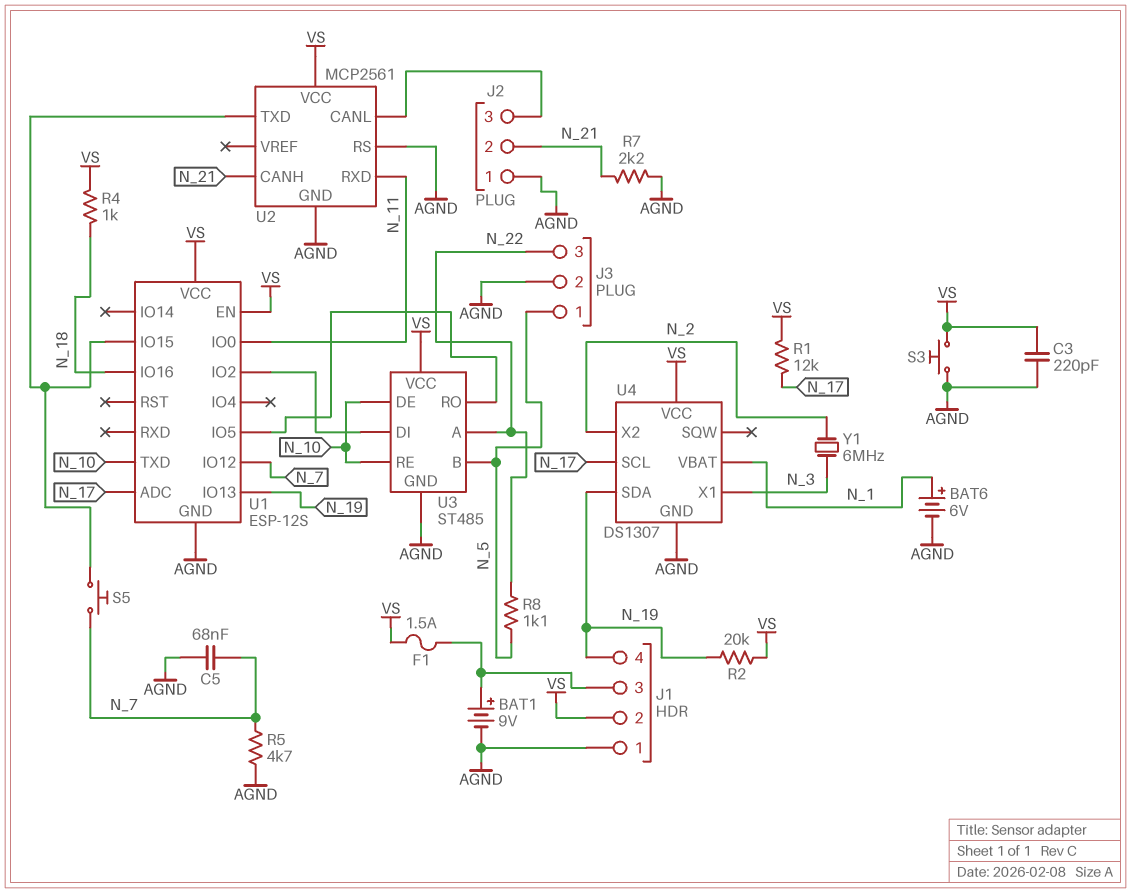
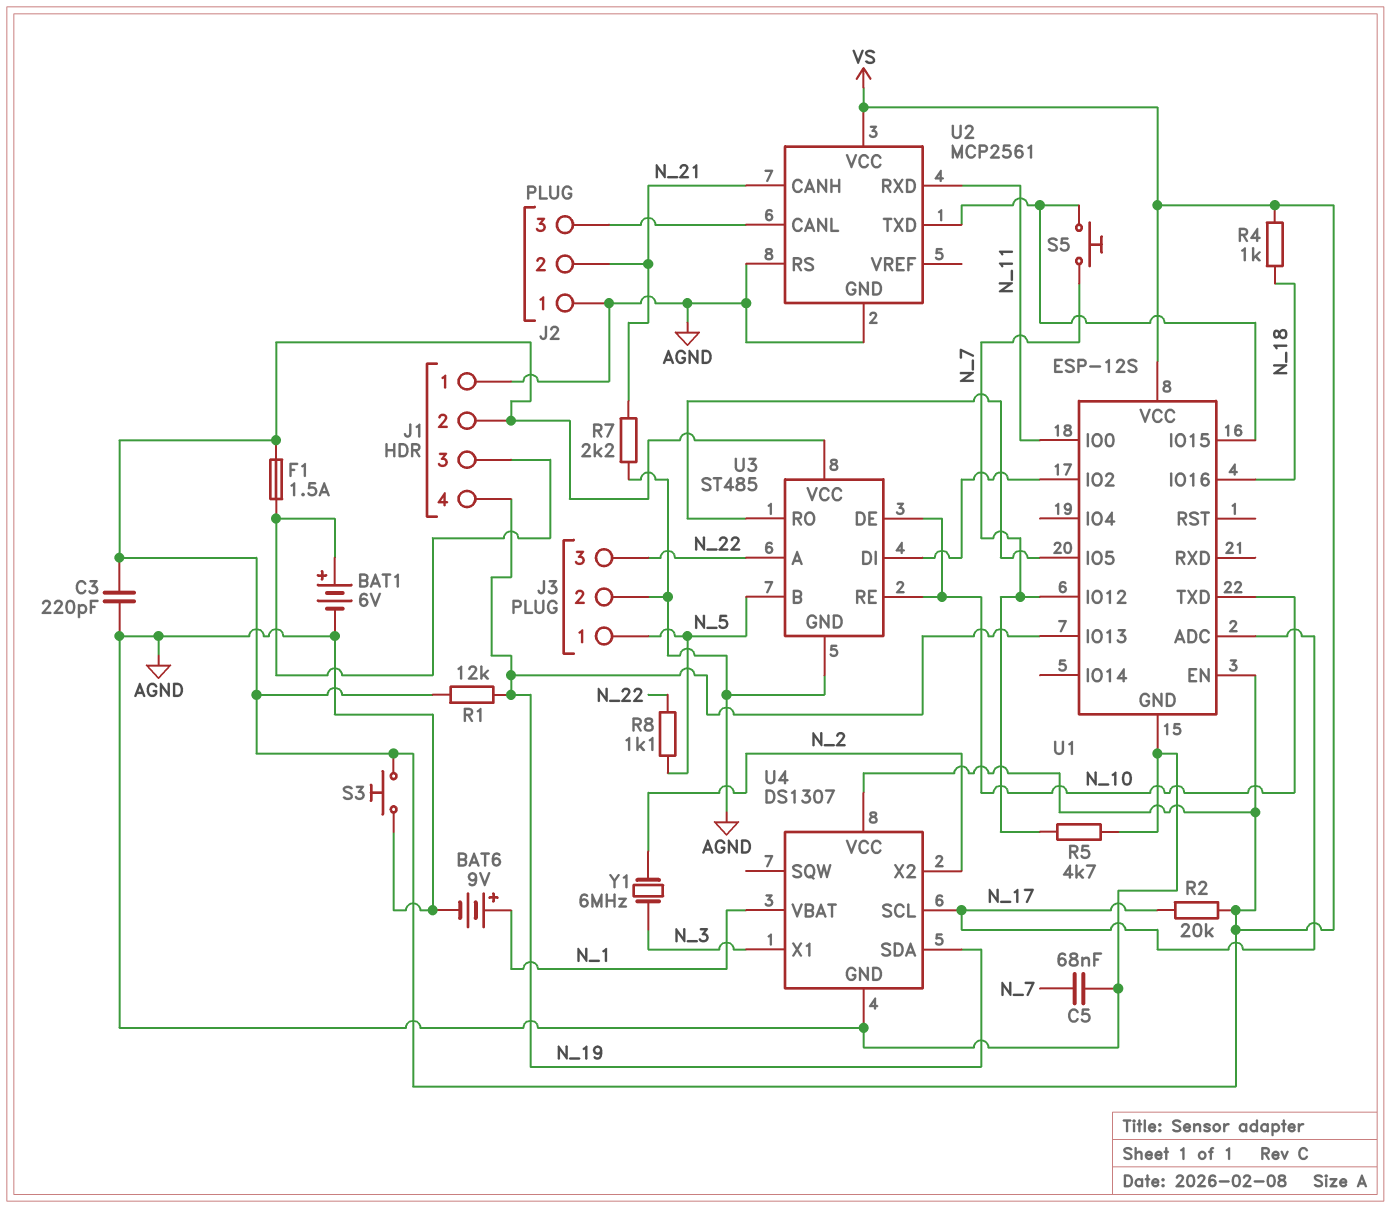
BAT1: 9V (plus J1/3, minus AGND) -> 6V (plus J1/3, minus AGND)
BAT6: 6V (plus N_1, minus AGND) -> 9V (plus N_1, minus AGND)
R1: 12k (N_17, VS) -> 12k (N_19, VS)
R2: 20k (N_19, VS) -> 20k (N_17, VS)

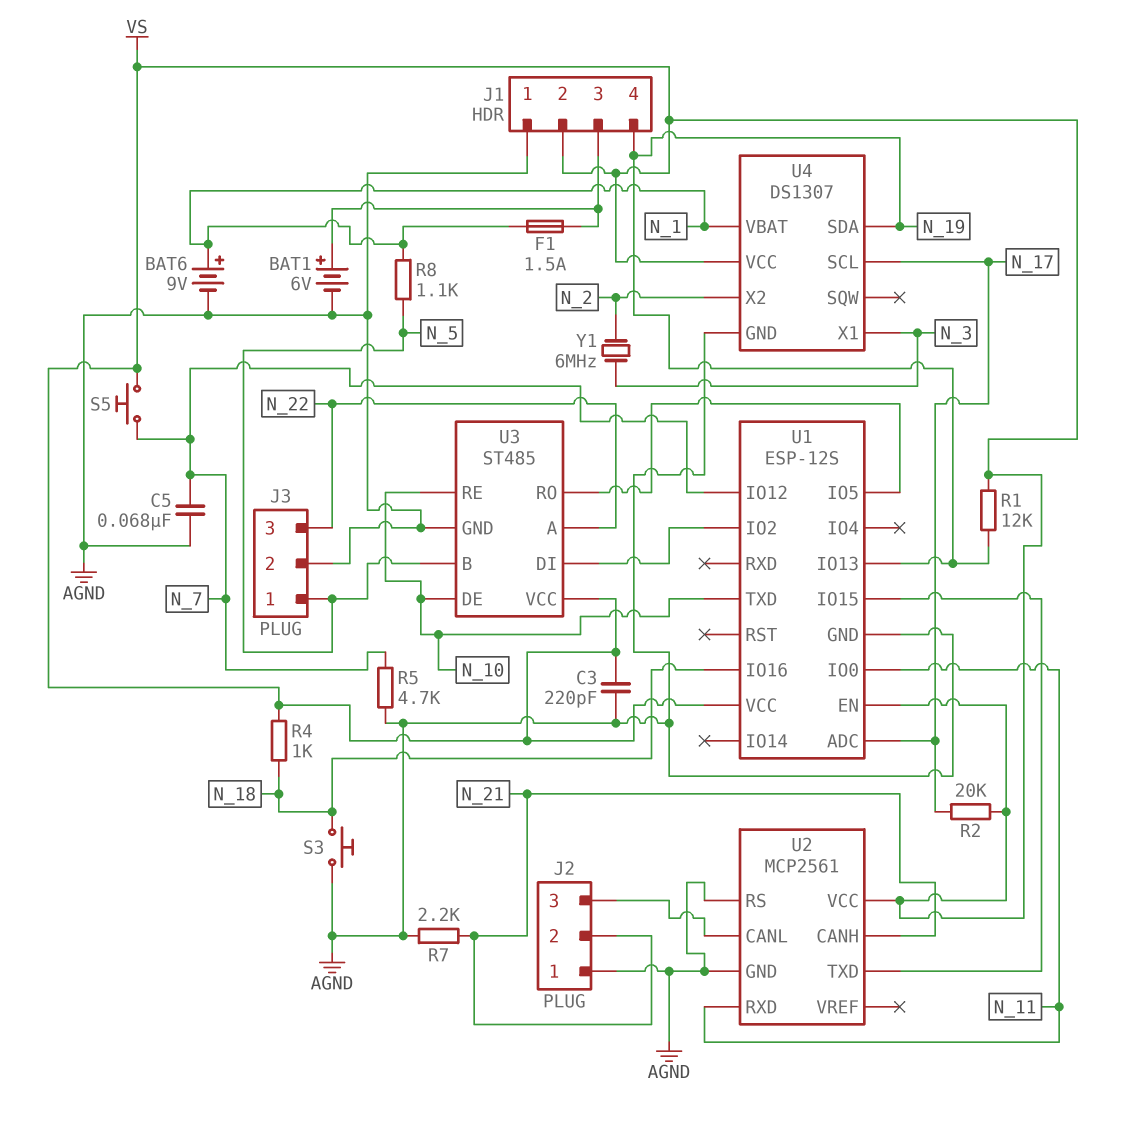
F1: 1.5A (J1/3, VS) -> 1.5A (J1/3, N_1)
R8: 1.1k (N_5, N_22) -> 1.1k (N_1, N_5)
S3: button (AGND, VS) -> button (AGND, N_18)
S5: button (N_7, U1/IO15) -> button (N_7, VS)

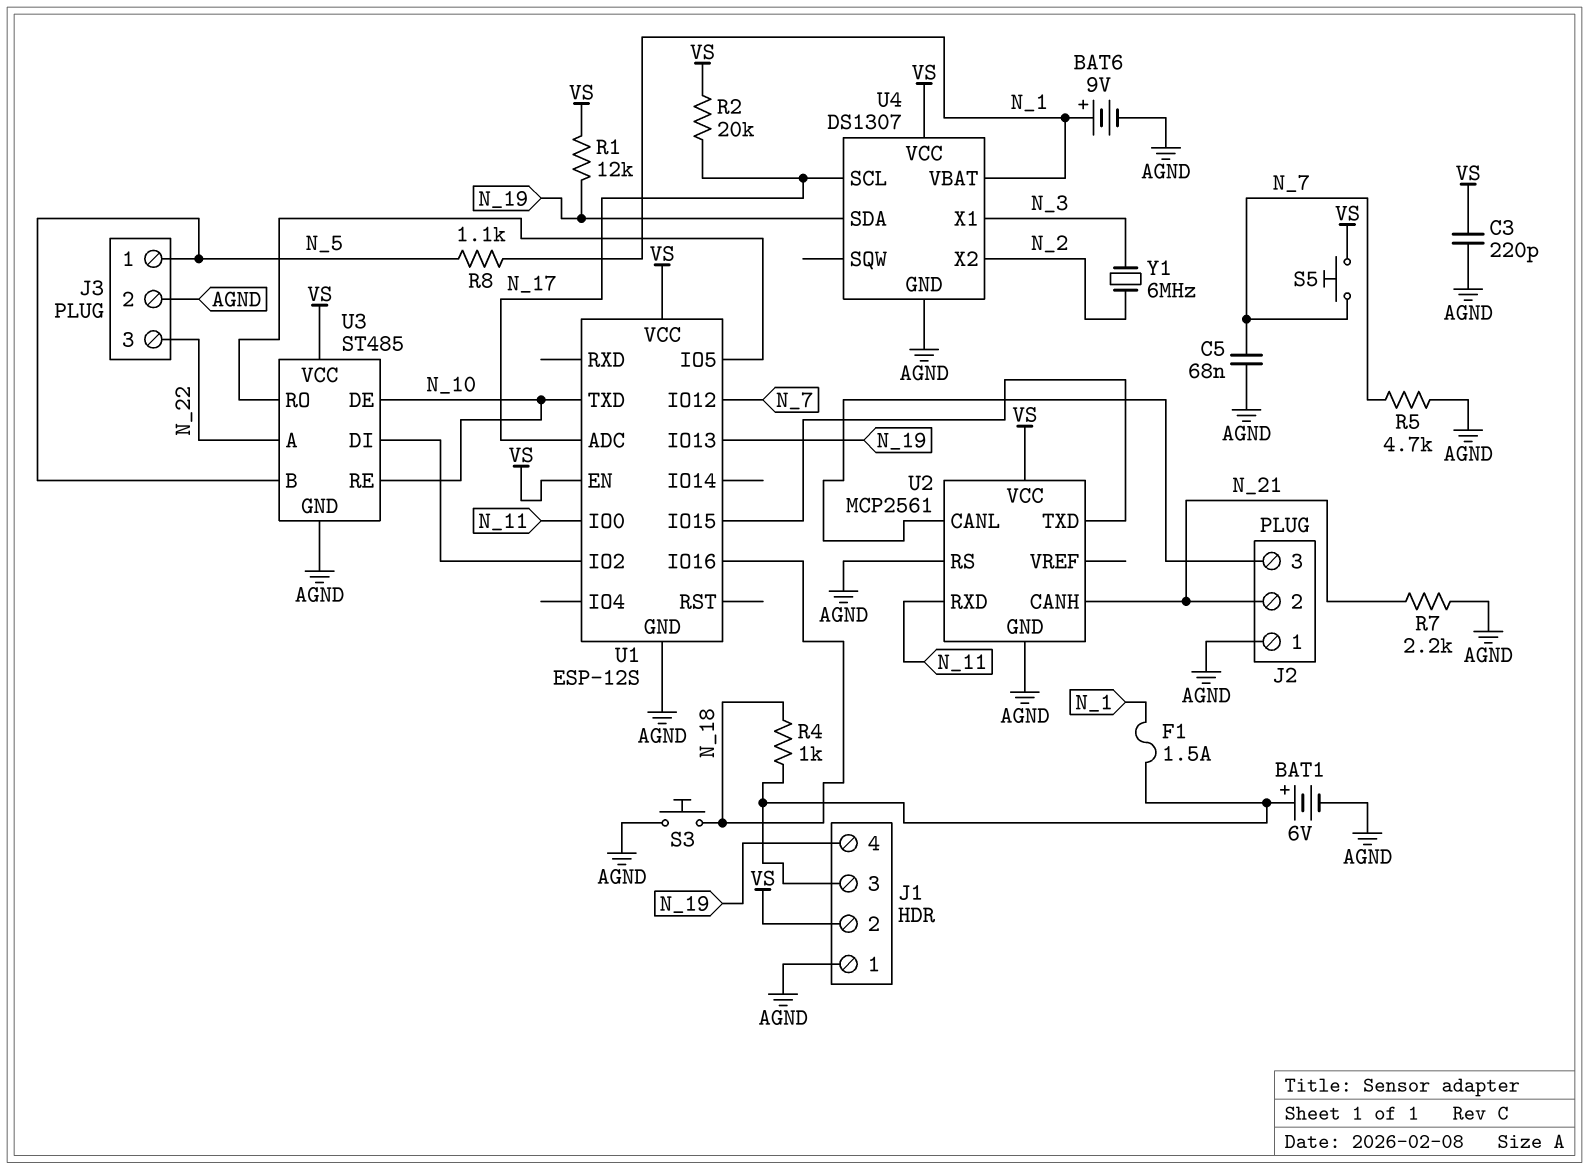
R4: 1k (N_18, VS) -> 1k (J1/3, N_18)

